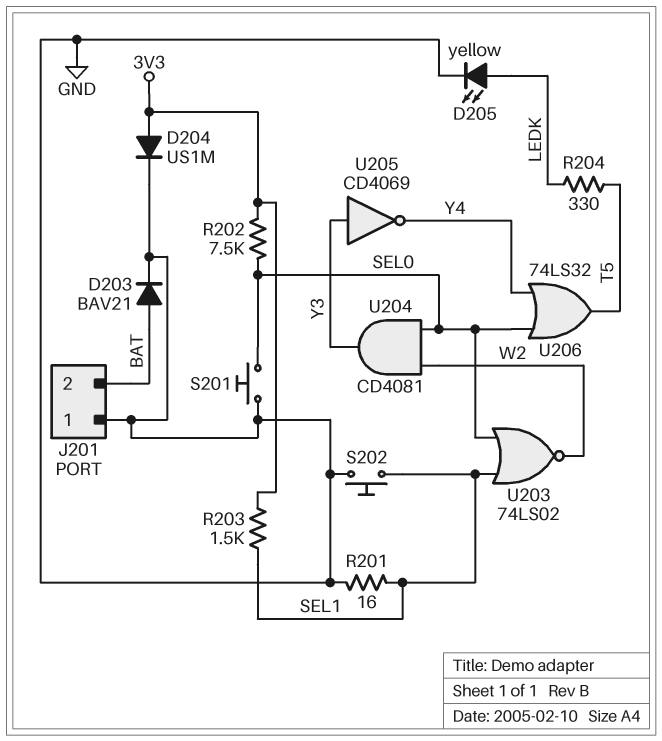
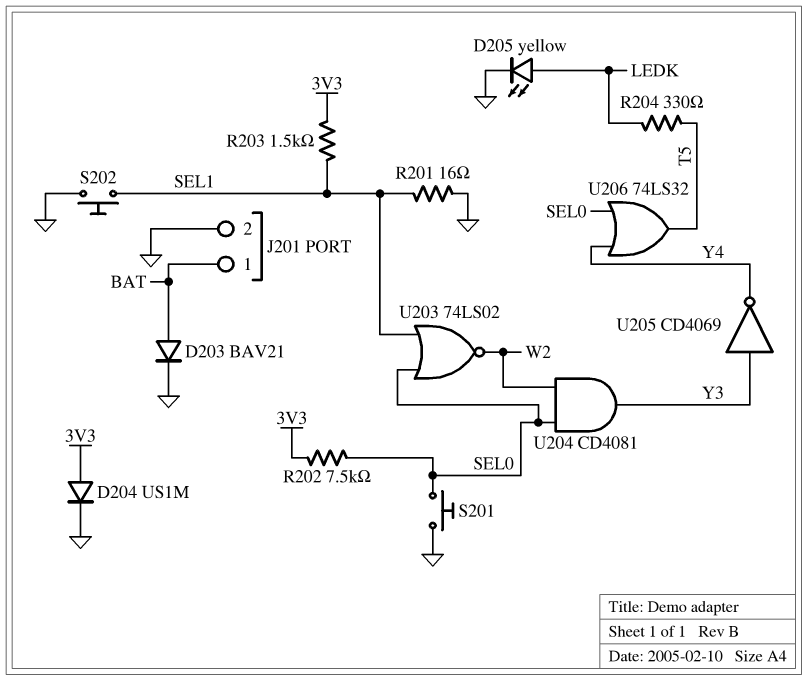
J201 pin 1: GND -> BAT
J201 pin 2: BAT -> GND

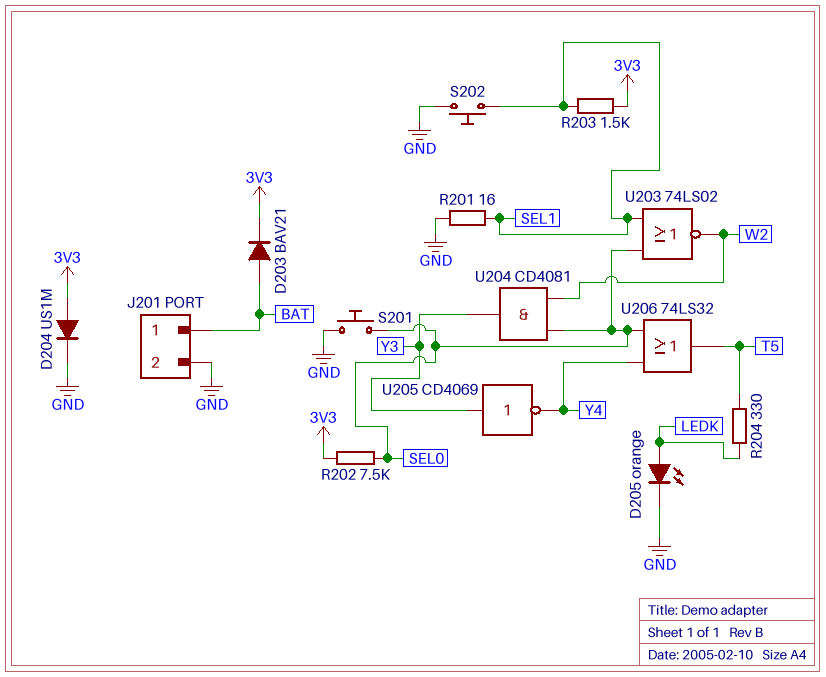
D203: diode BAV21 (A BAT, K GND) -> diode BAV21 (A BAT, K 3V3)
D205: LED yellow (A LEDK, K GND) -> LED orange (A LEDK, K GND)

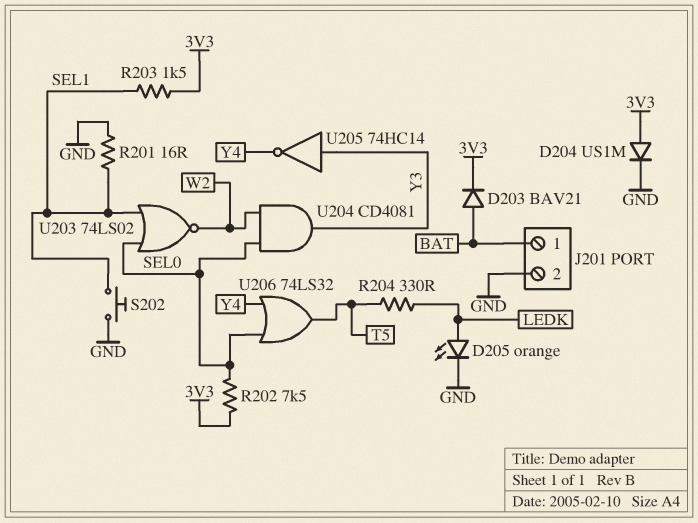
S201: button (GND, SEL0) -> none
U205: NOT CD4069 (in Y3, out Y4) -> NOT 74HC14 (in Y3, out Y4)

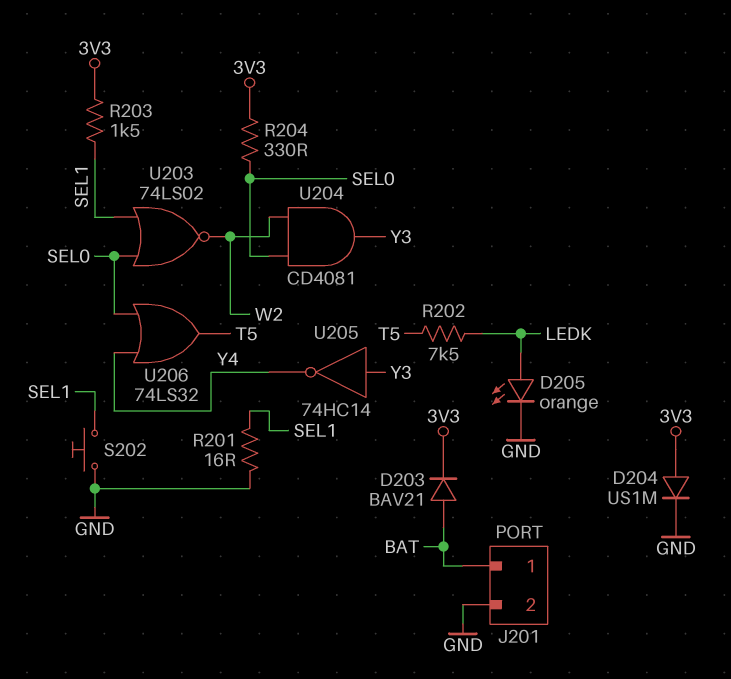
R202: 7.5k (3V3, SEL0) -> 7.5k (LEDK, T5)
R204: 330 (LEDK, T5) -> 330 (3V3, SEL0)

